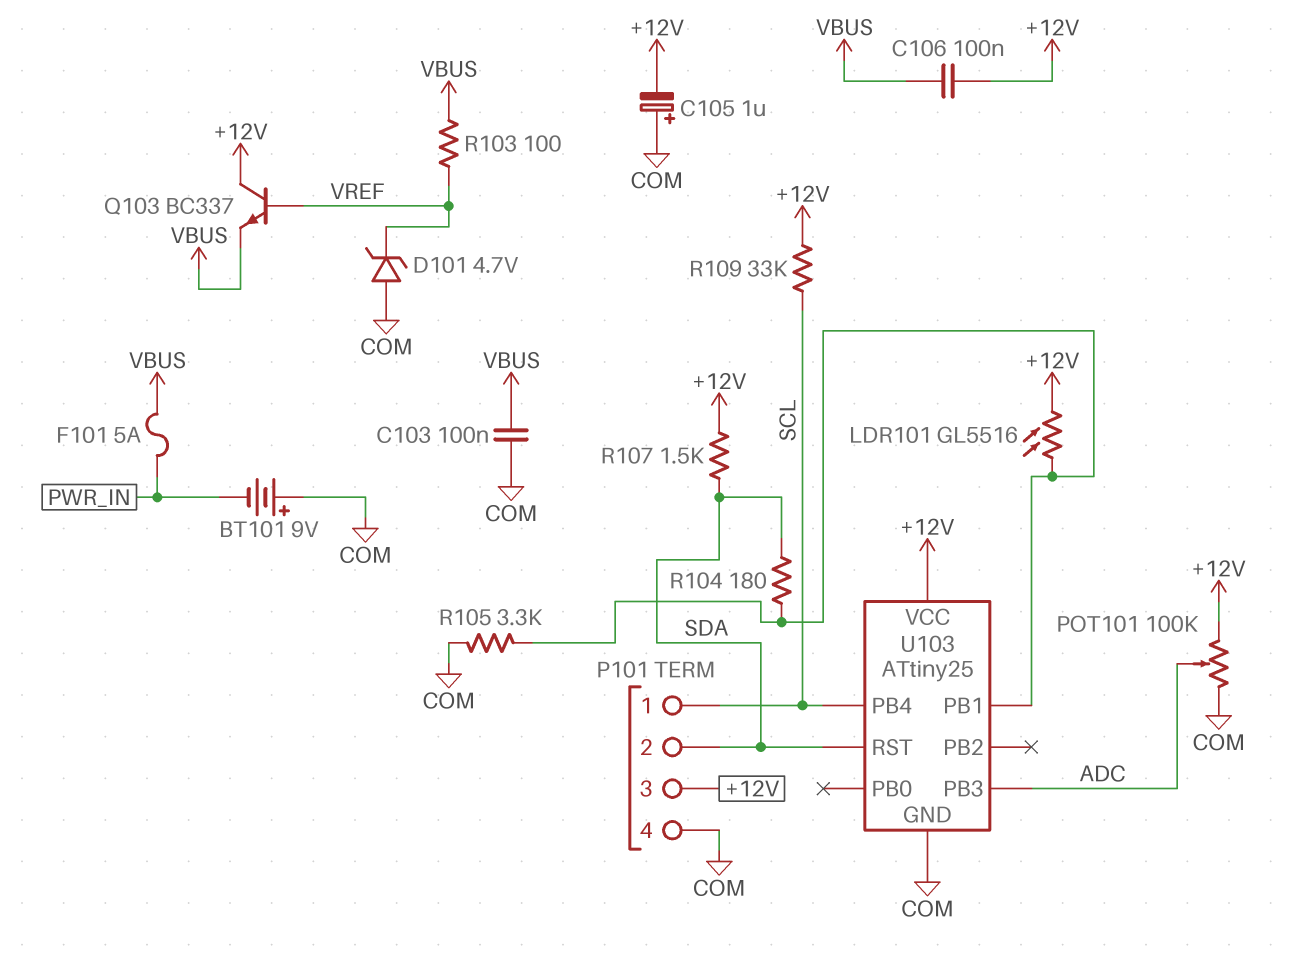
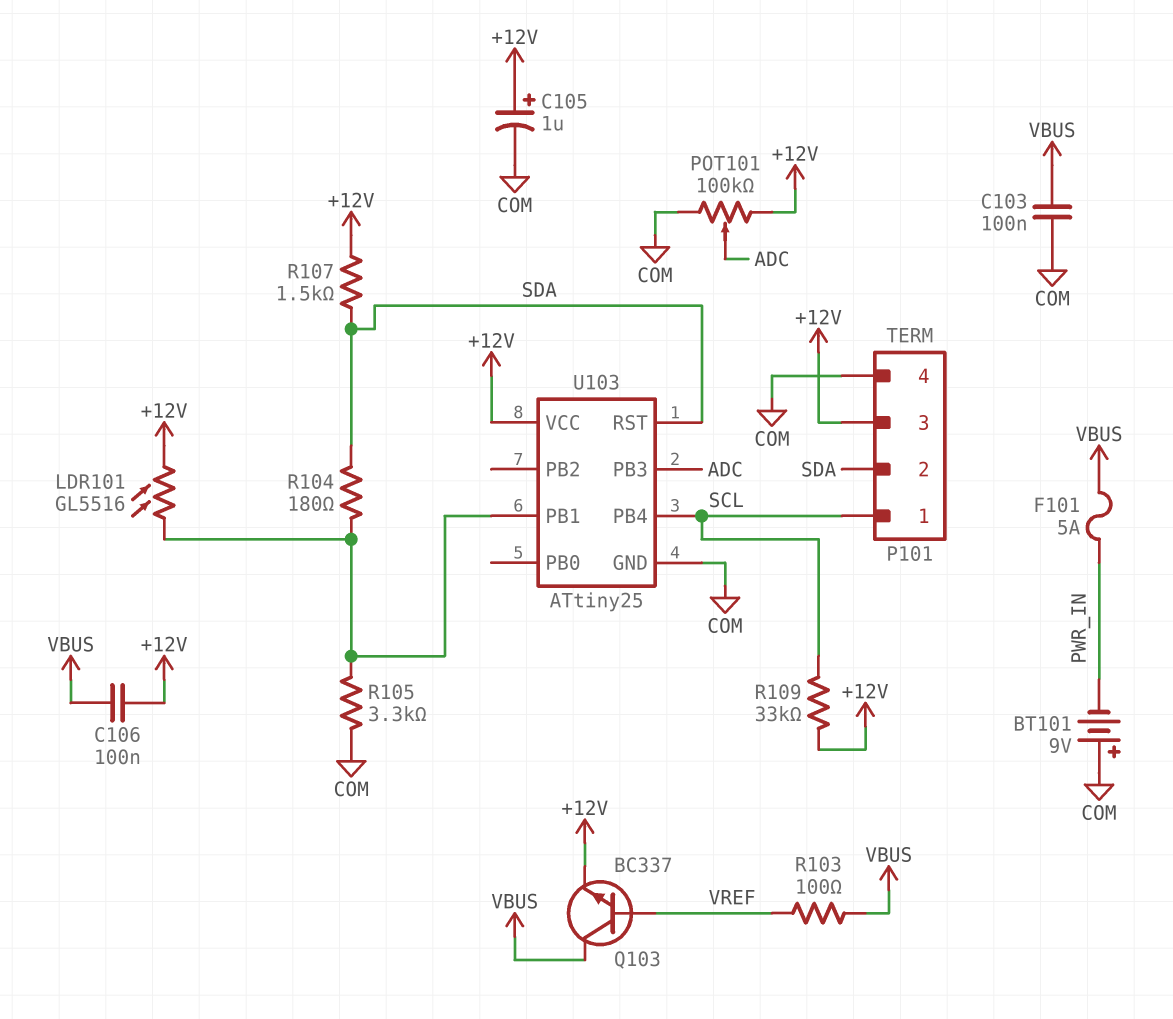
C105: 1uF (plus COM, minus +12V) -> 1uF (plus +12V, minus COM)
D101: zener 4.7V (A COM, K VREF) -> none
Q103: NPN BC337 (B VREF, C +12V, E VBUS) -> NPN BC337 (B VREF, C VBUS, E +12V)

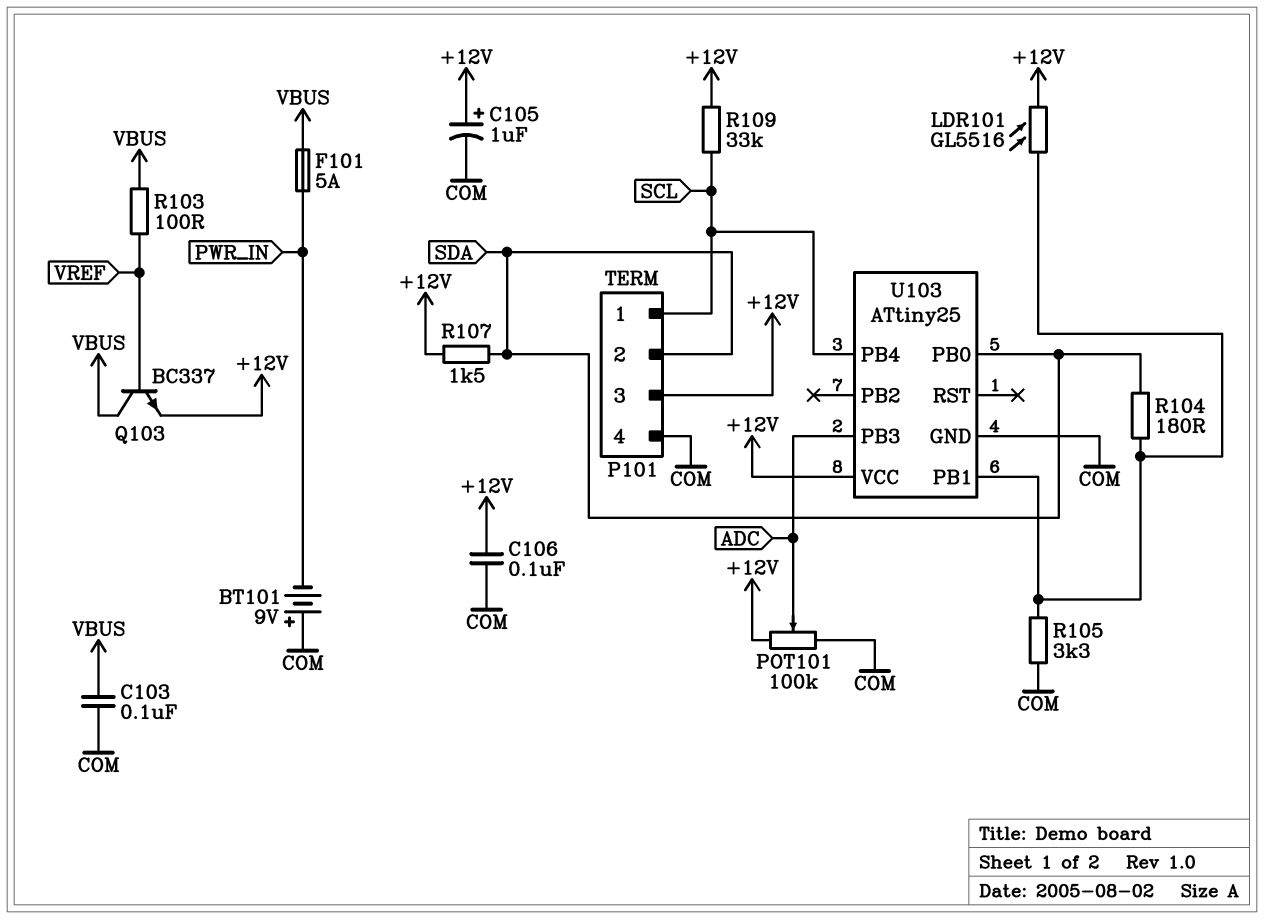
C106: 100nF (+12V, VBUS) -> 100nF (+12V, COM)
U103 pin PB0: none -> SDA
U103 pin RST: SDA -> none

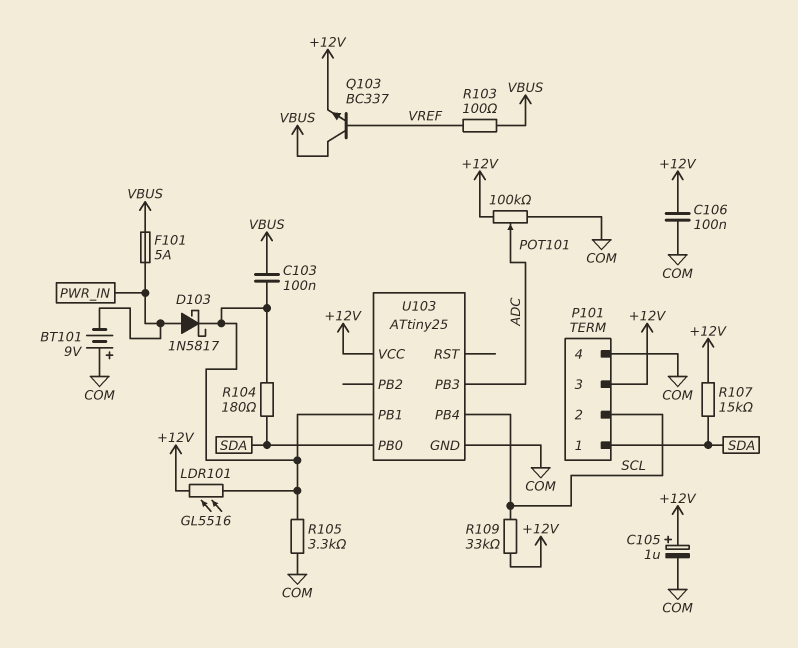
C103: 100nF (COM, VBUS) -> 100nF (U103/PB1, VBUS)
D103: none -> schottky 1N5817 (A PWR_IN, K U103/PB1)
P101 pin 1: SCL -> SDA
P101 pin 2: SDA -> SCL
R107: 1.5k (+12V, SDA) -> 15k (+12V, SDA)

